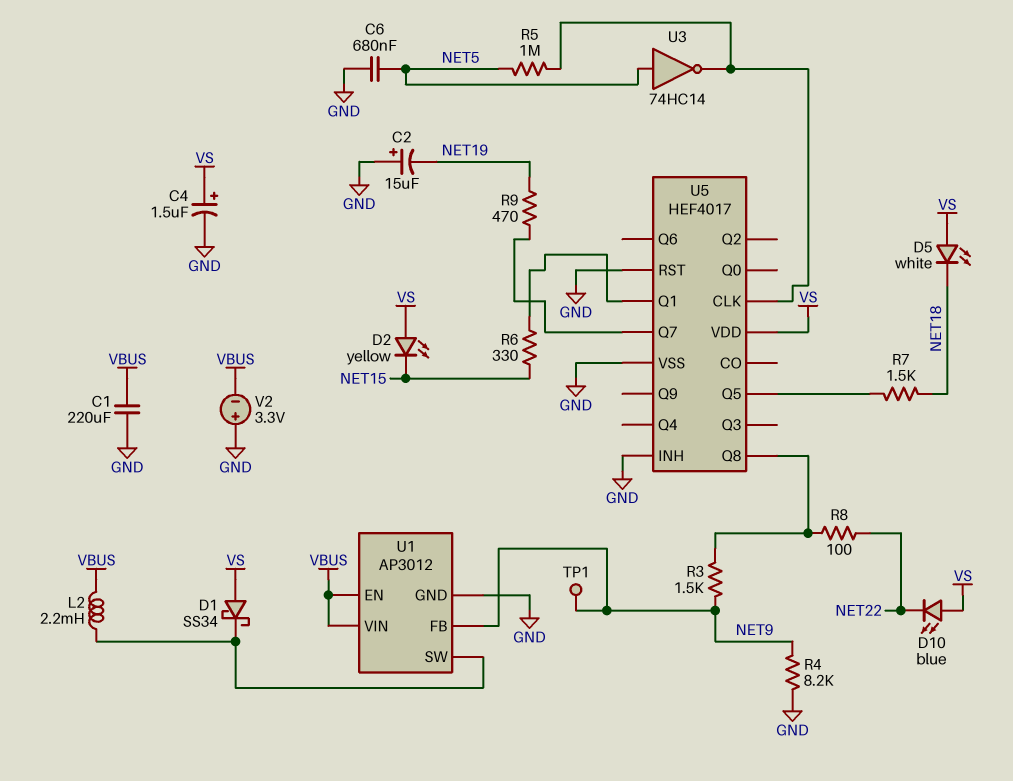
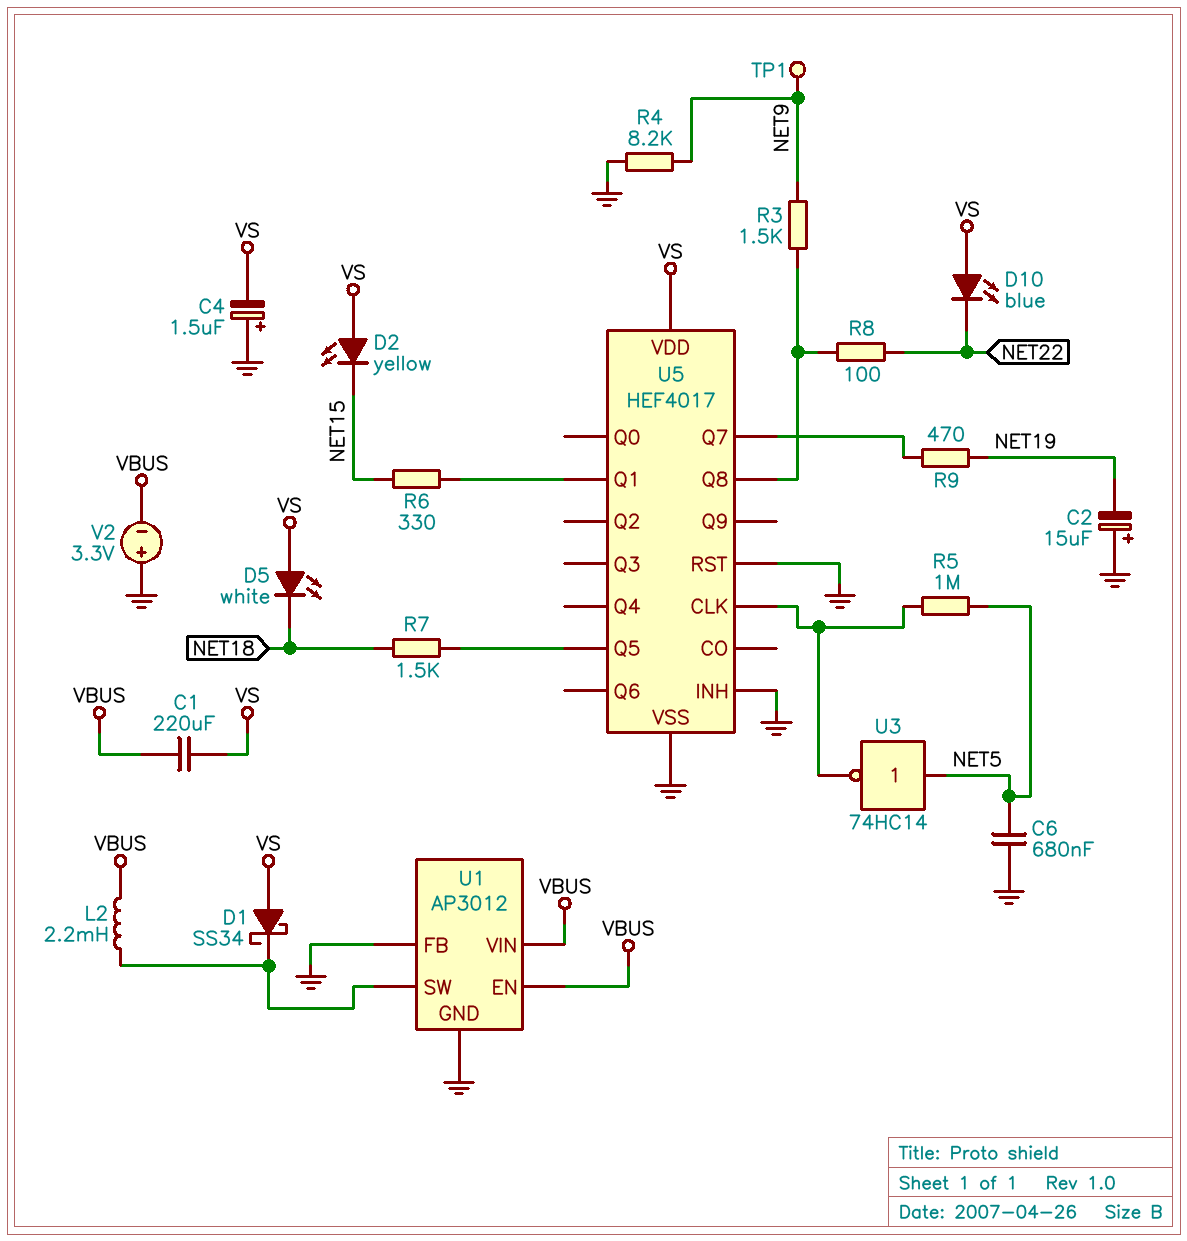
C1: 220uF (GND, VBUS) -> 220uF (VBUS, VS)
C4: 1.5uF (plus VS, minus GND) -> 1.5uF (plus GND, minus VS)
U1 pin FB: NET9 -> GND

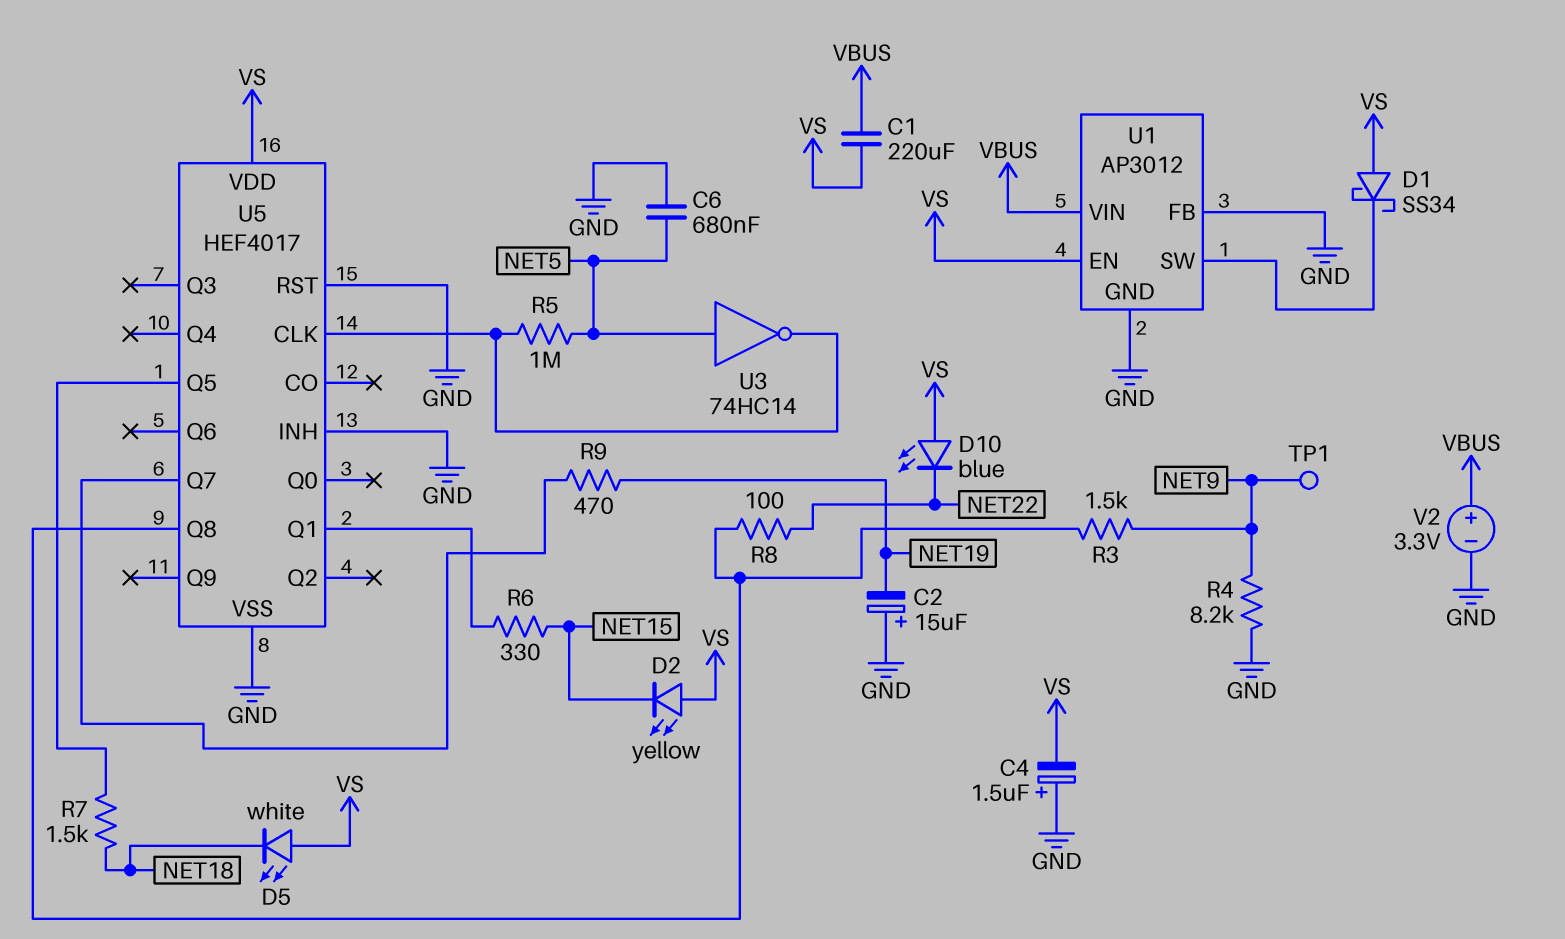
L2: 2.2mH (U1/SW, VBUS) -> none
U1 pin EN: VBUS -> VS
V2: 3.3V (plus GND, minus VBUS) -> 3.3V (plus VBUS, minus GND)

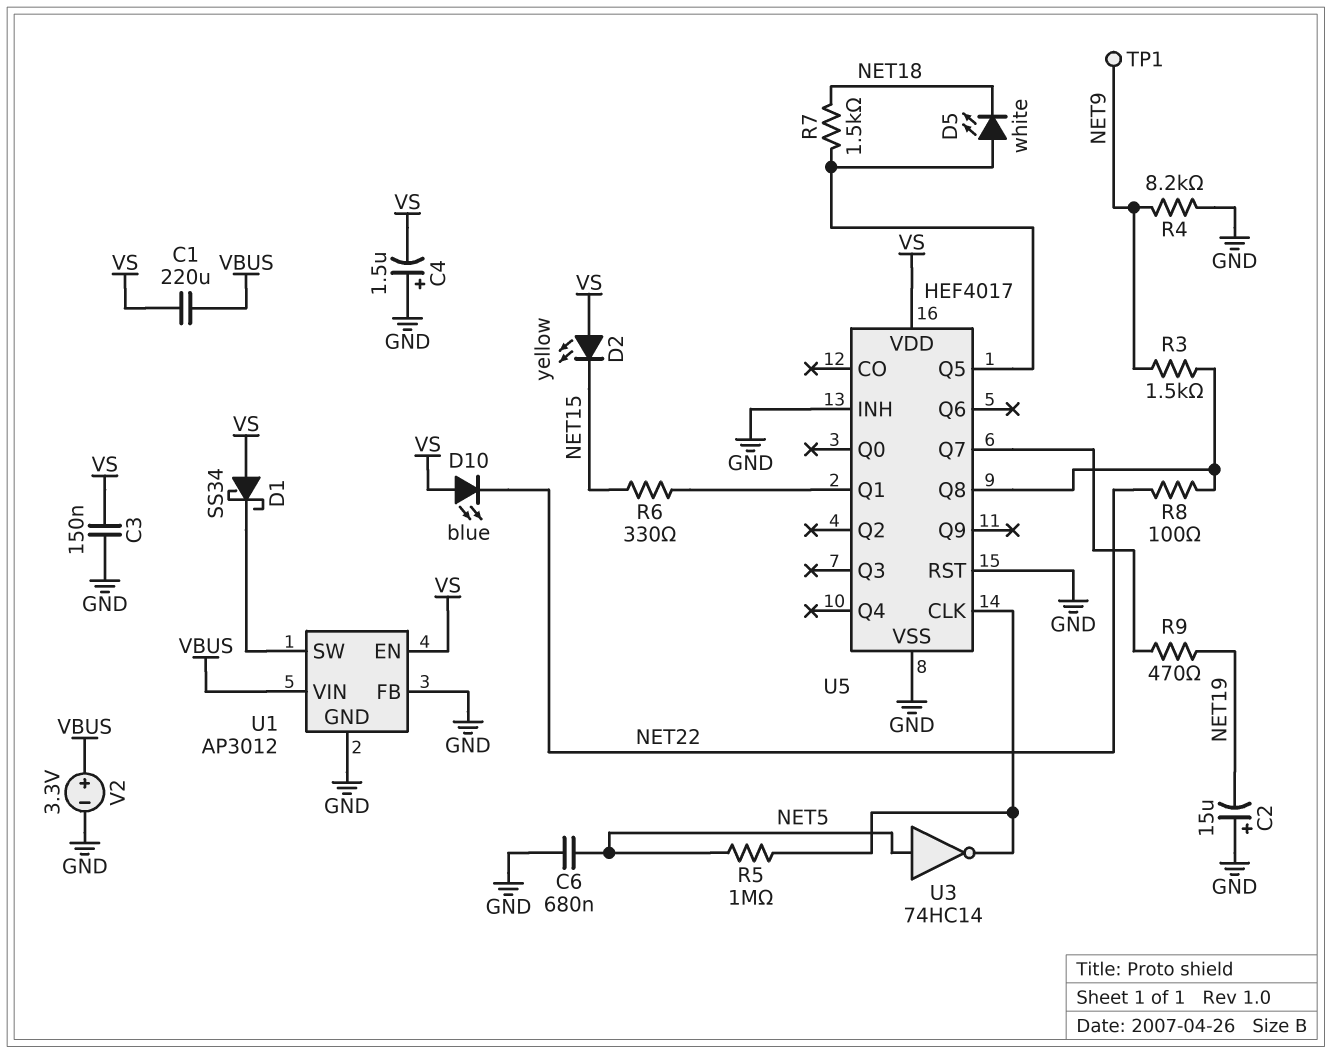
C3: none -> 150nF (GND, VS)
D5: LED white (A VS, K NET18) -> LED white (A U5/Q5, K NET18)

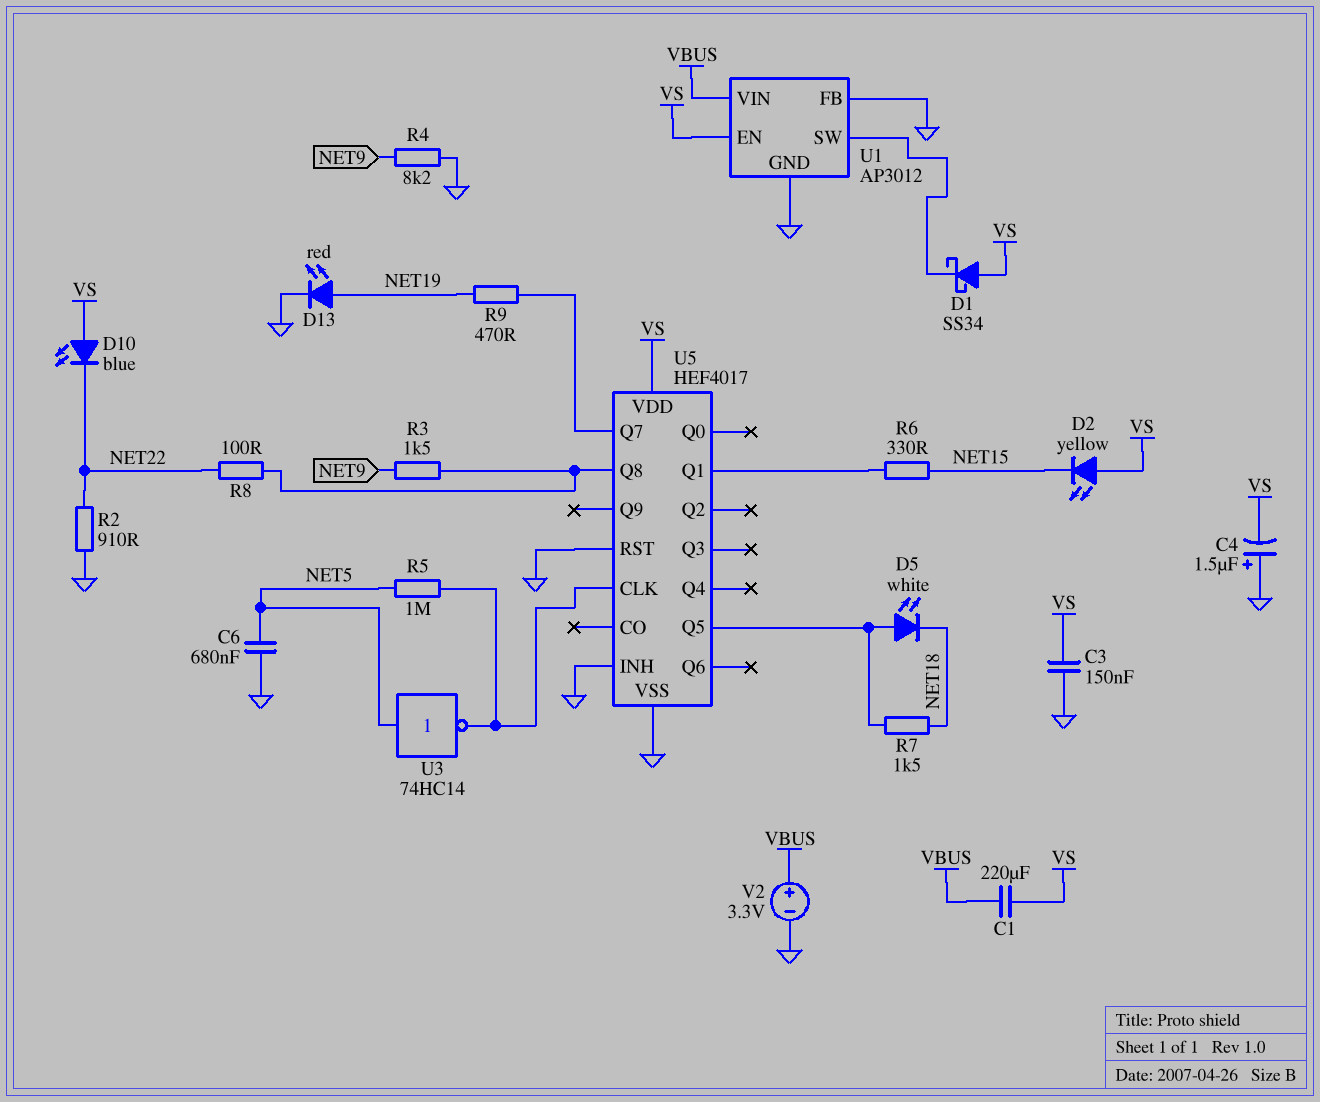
C2: 15uF (plus GND, minus NET19) -> none
D13: none -> LED red (A NET19, K GND)
R2: none -> 910 (GND, NET22)
TP1: test point (NET9) -> none

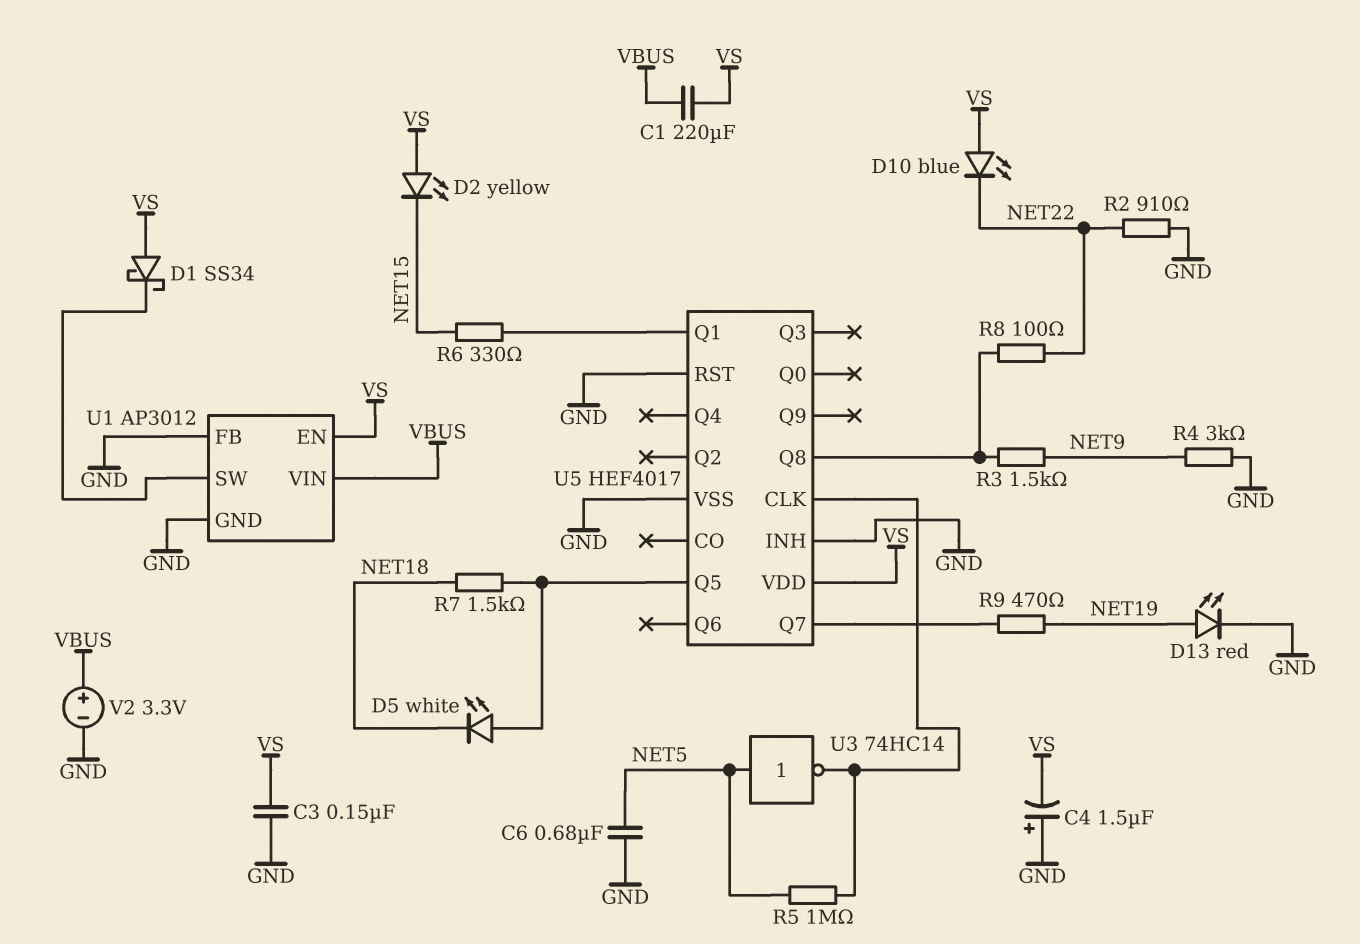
R4: 8.2k (GND, NET9) -> 3k (GND, NET9)

